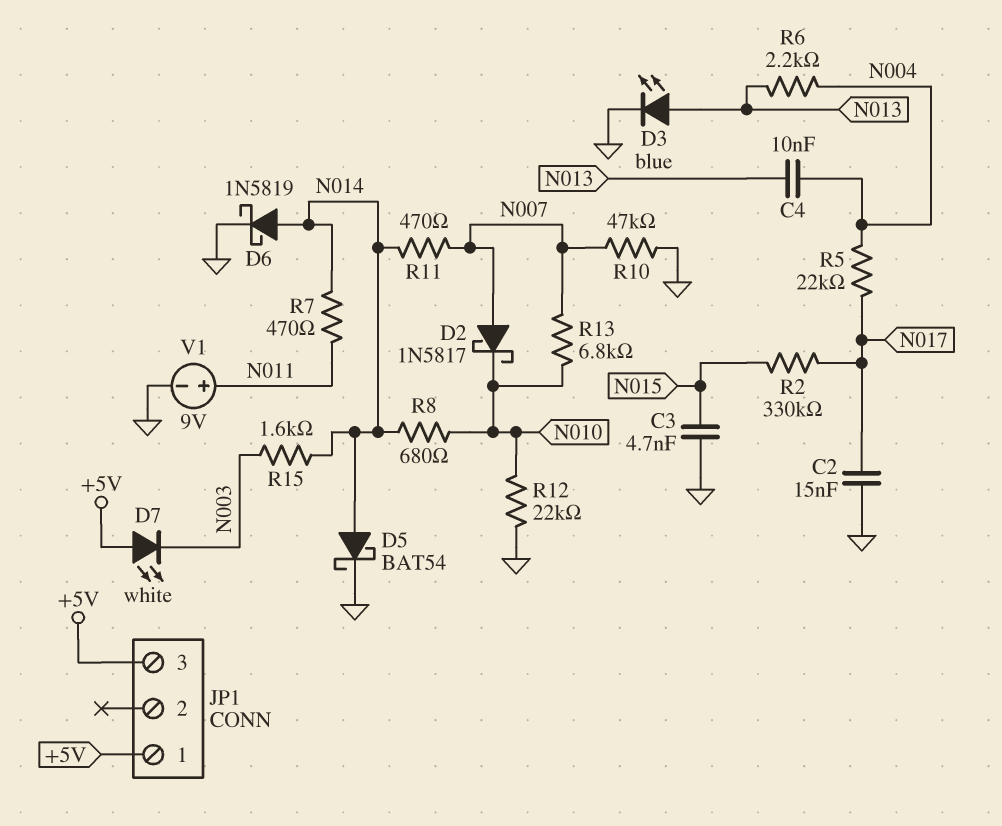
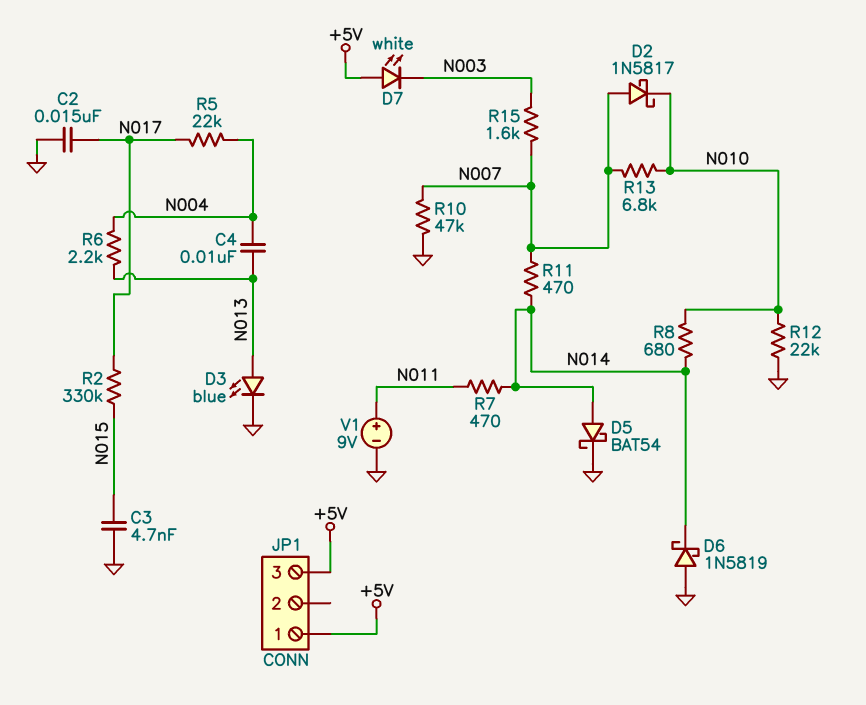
D6: schottky 1N5819 (A N014, K GND) -> schottky 1N5819 (A GND, K N014)
R15: 1.6k (N003, N014) -> 1.6k (N003, N007)

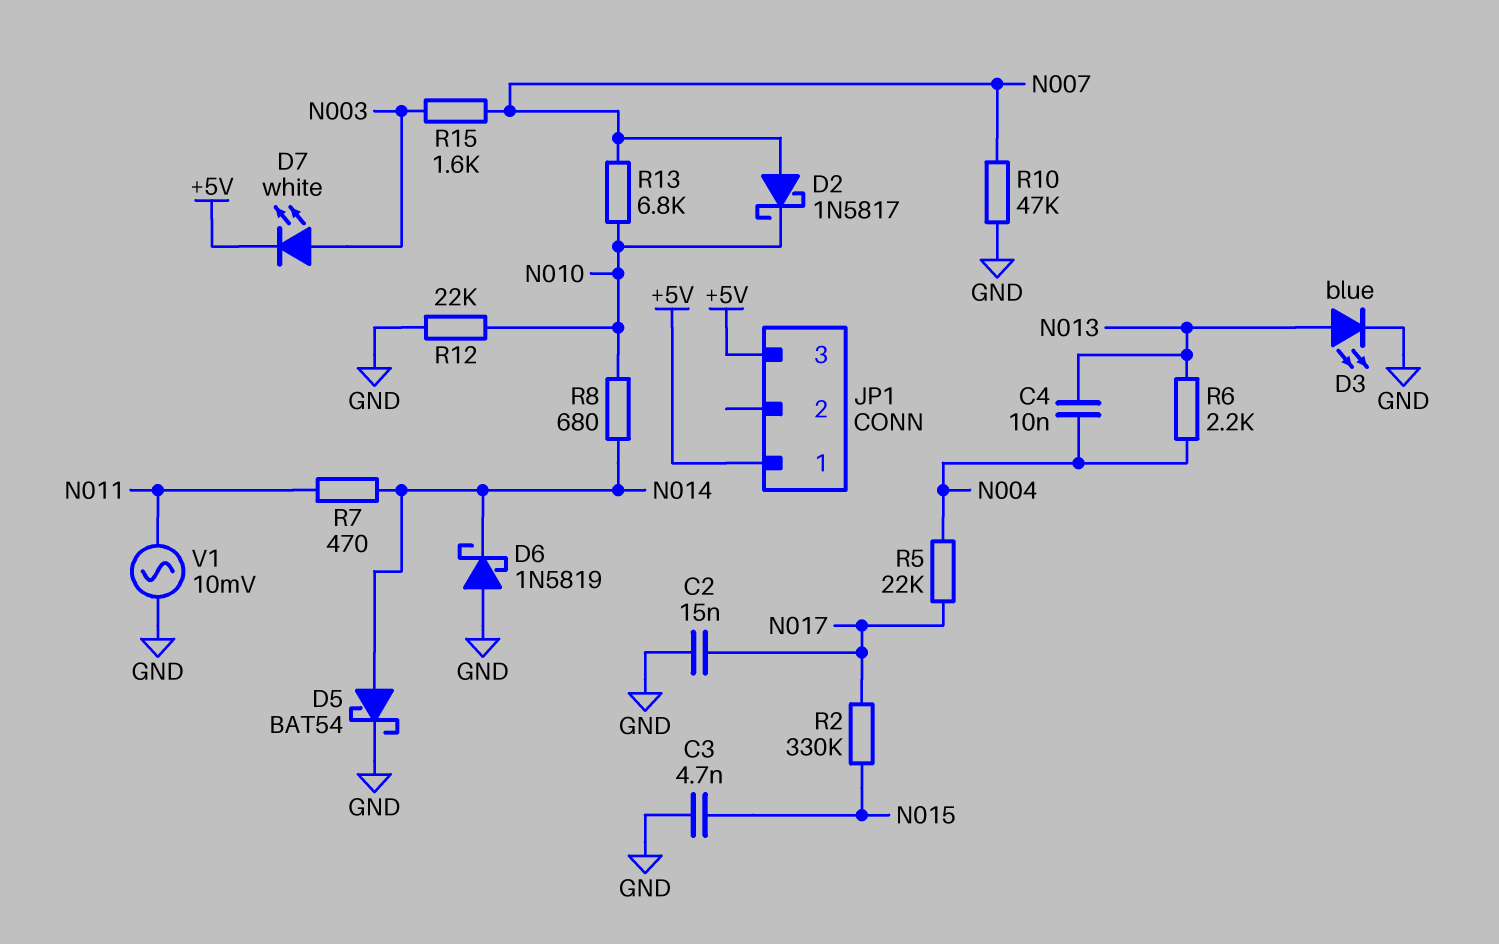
D7: LED white (A +5V, K N003) -> LED white (A N003, K +5V)
R11: 470 (N007, N014) -> none
V1: 9V (plus N011, minus GND) -> AC 10mV (GND, N011)

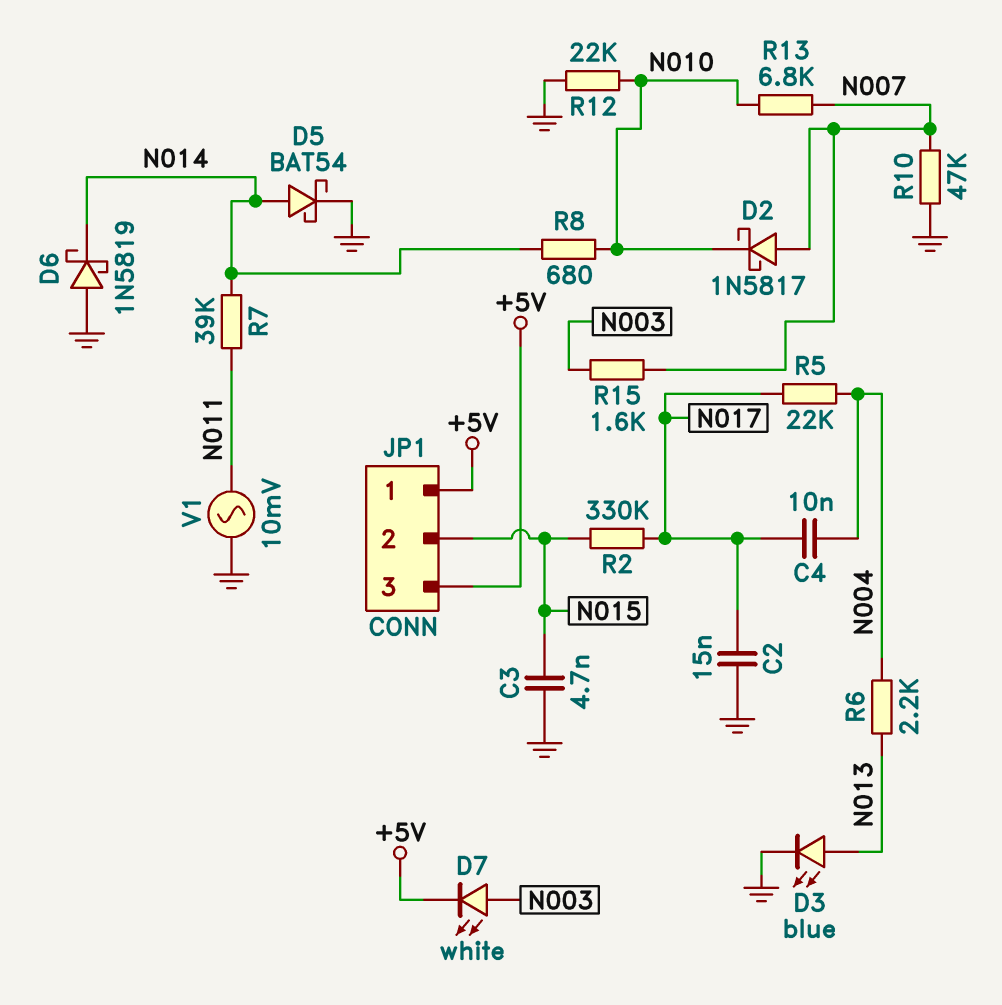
C4: 10nF (N004, N013) -> 10nF (N004, N017)
JP1 pin 2: none -> N015
R7: 470 (N011, N014) -> 39k (N011, N014)

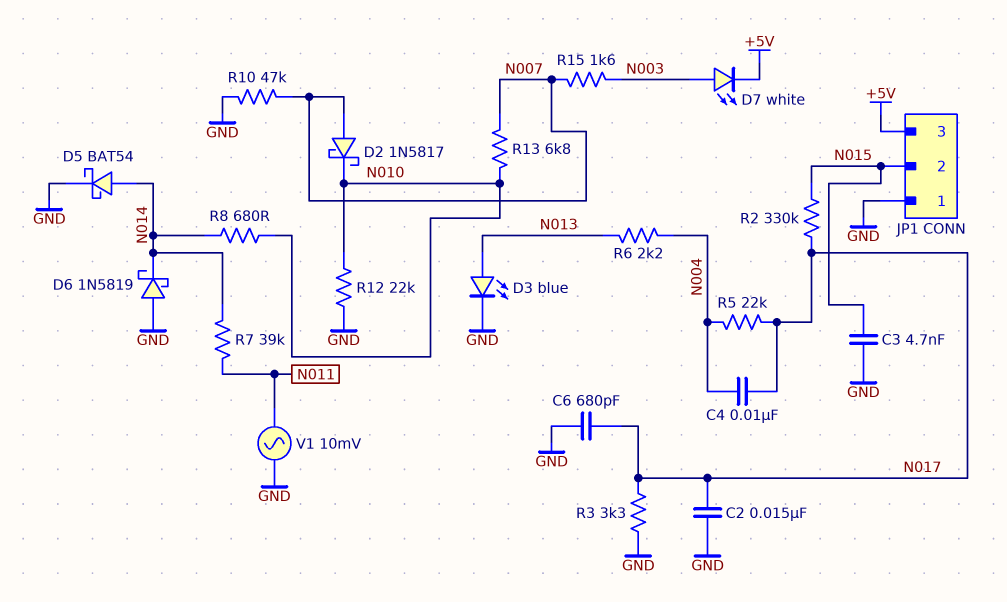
C6: none -> 680pF (GND, N017)
JP1 pin 1: +5V -> GND
R3: none -> 3.3k (GND, N017)

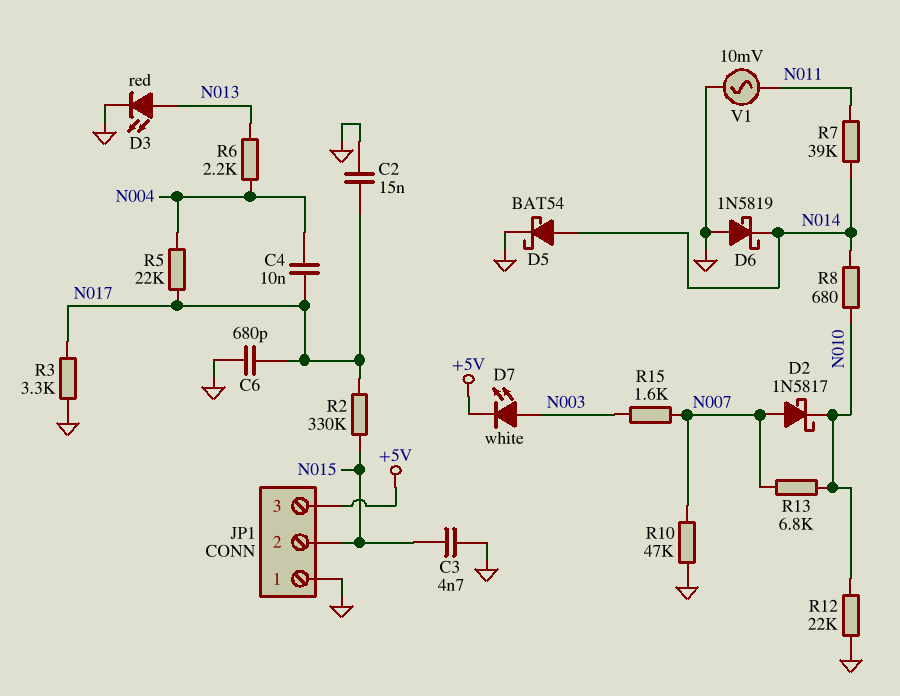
D3: LED blue (A N013, K GND) -> LED red (A N013, K GND)

